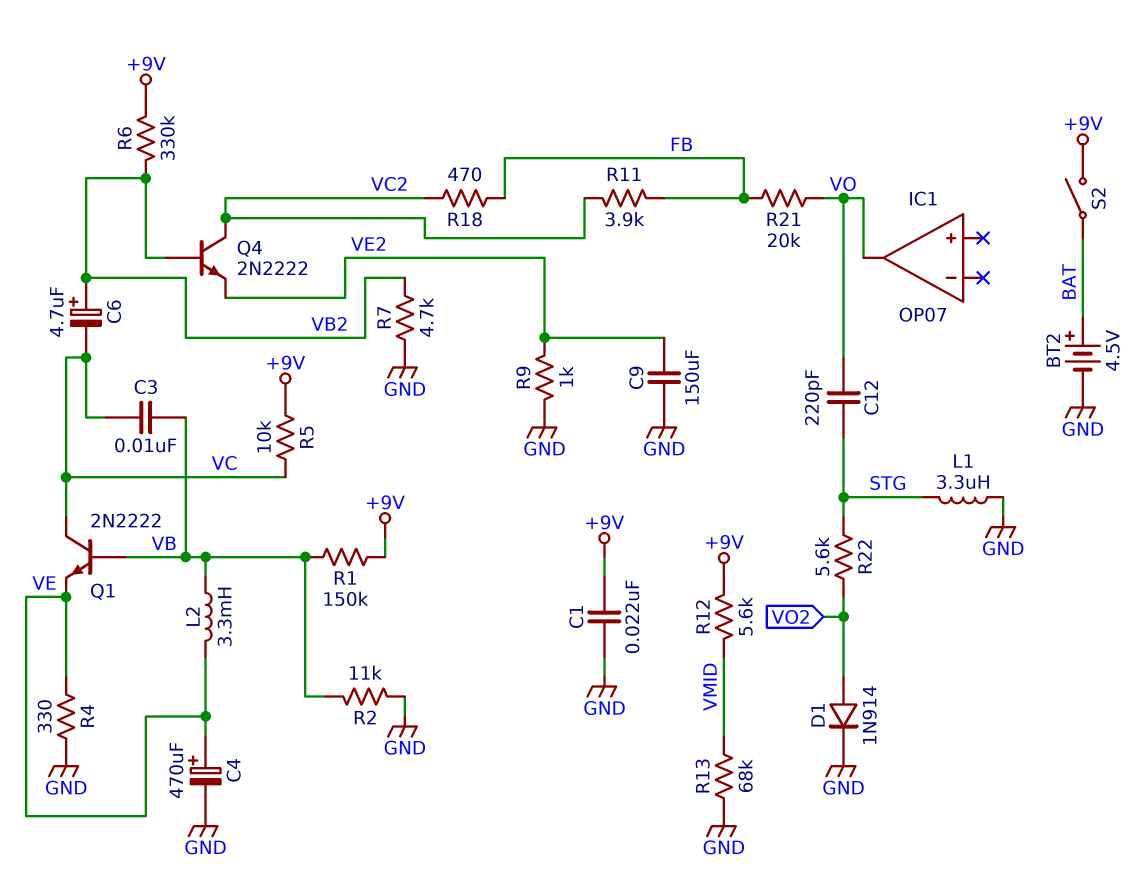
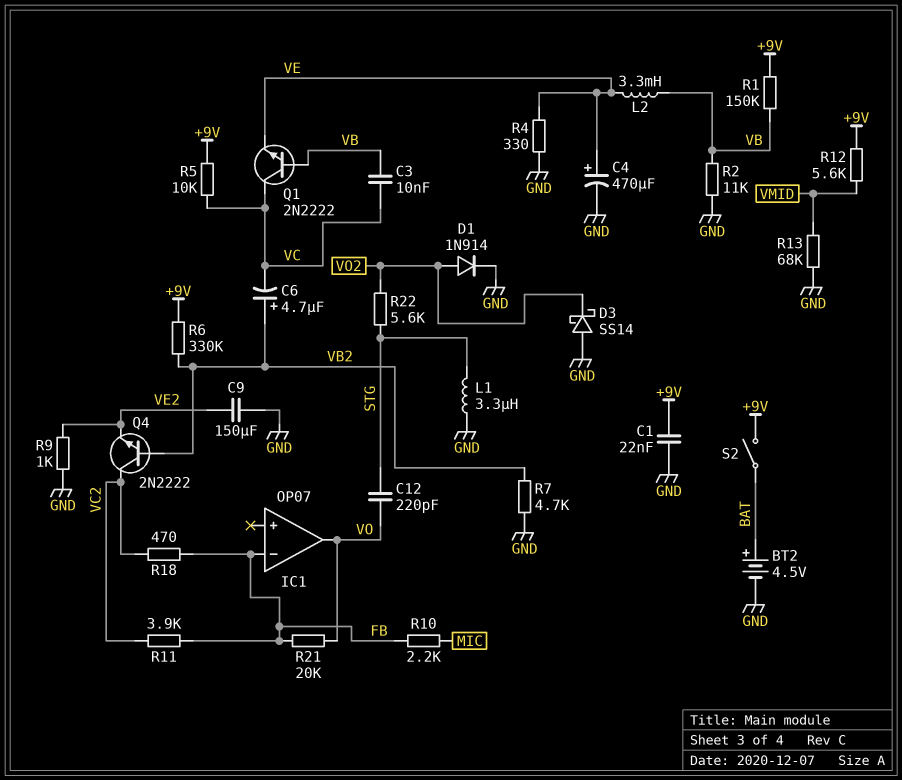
D3: none -> schottky SS14 (A GND, K VO2)
IC1 pin in-: none -> FB
R10: none -> 2.2k (FB, MIC)

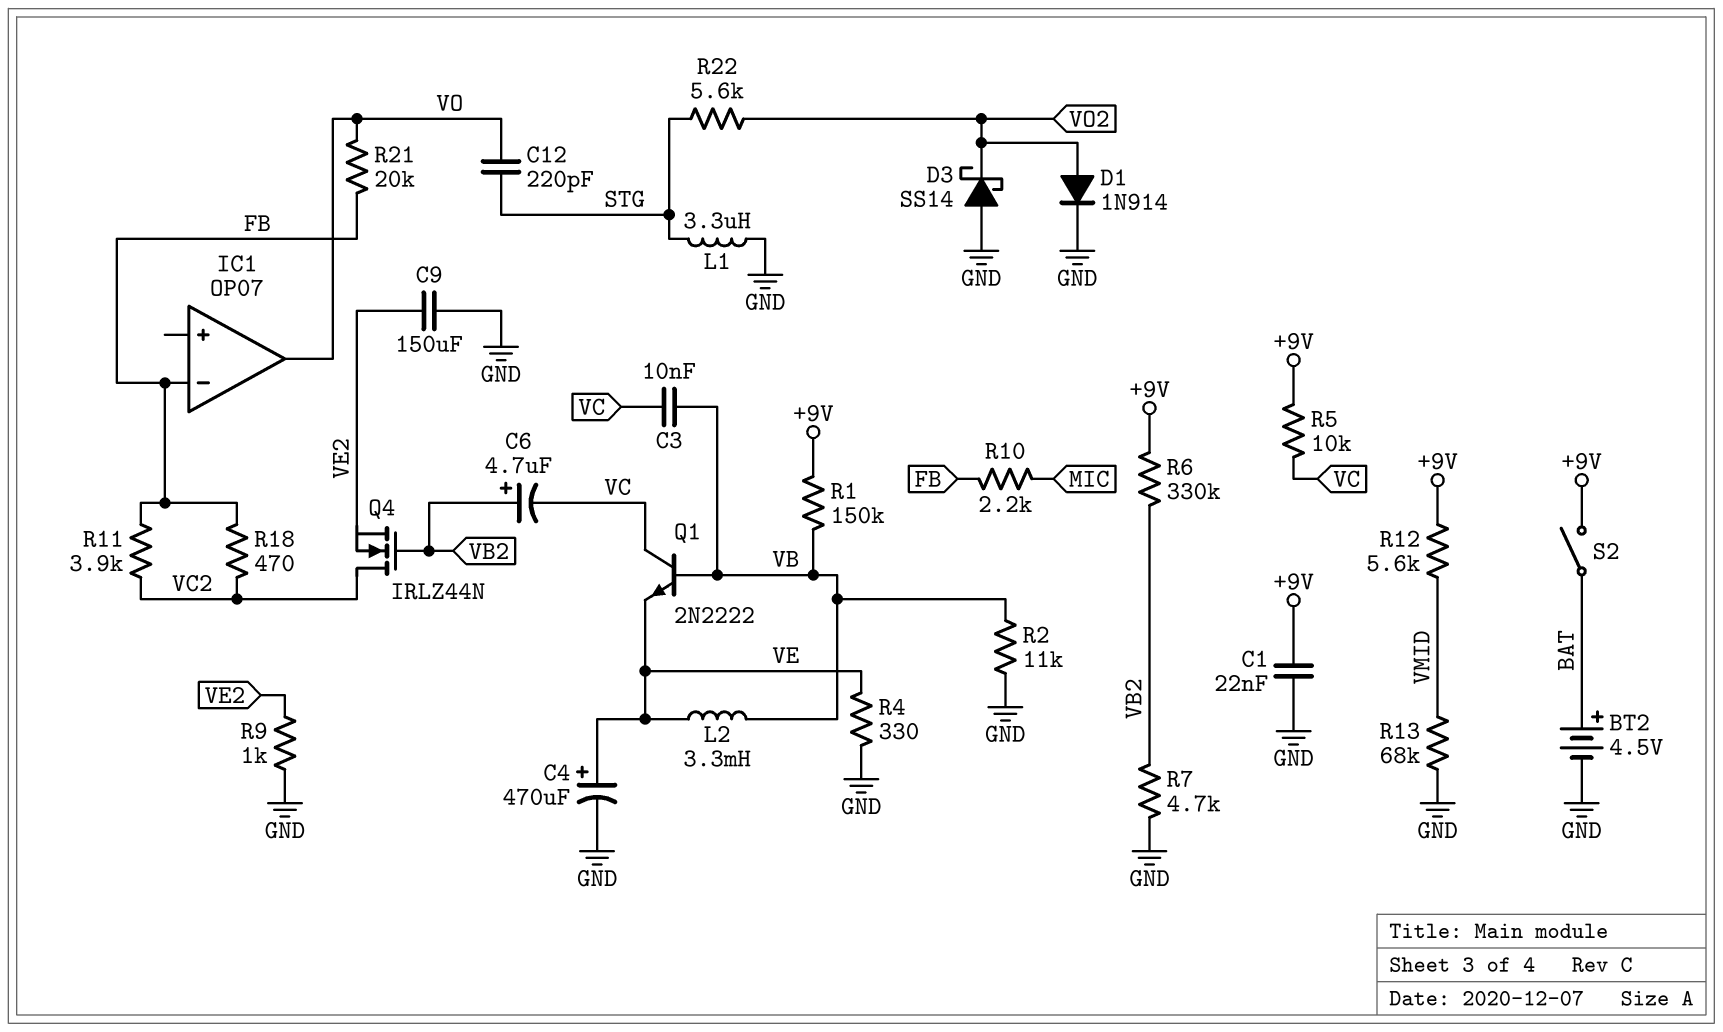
Q4: NPN 2N2222 (B VB2, C VC2, E VE2) -> NMOS IRLZ44N (G VB2, D VC2, S VE2)

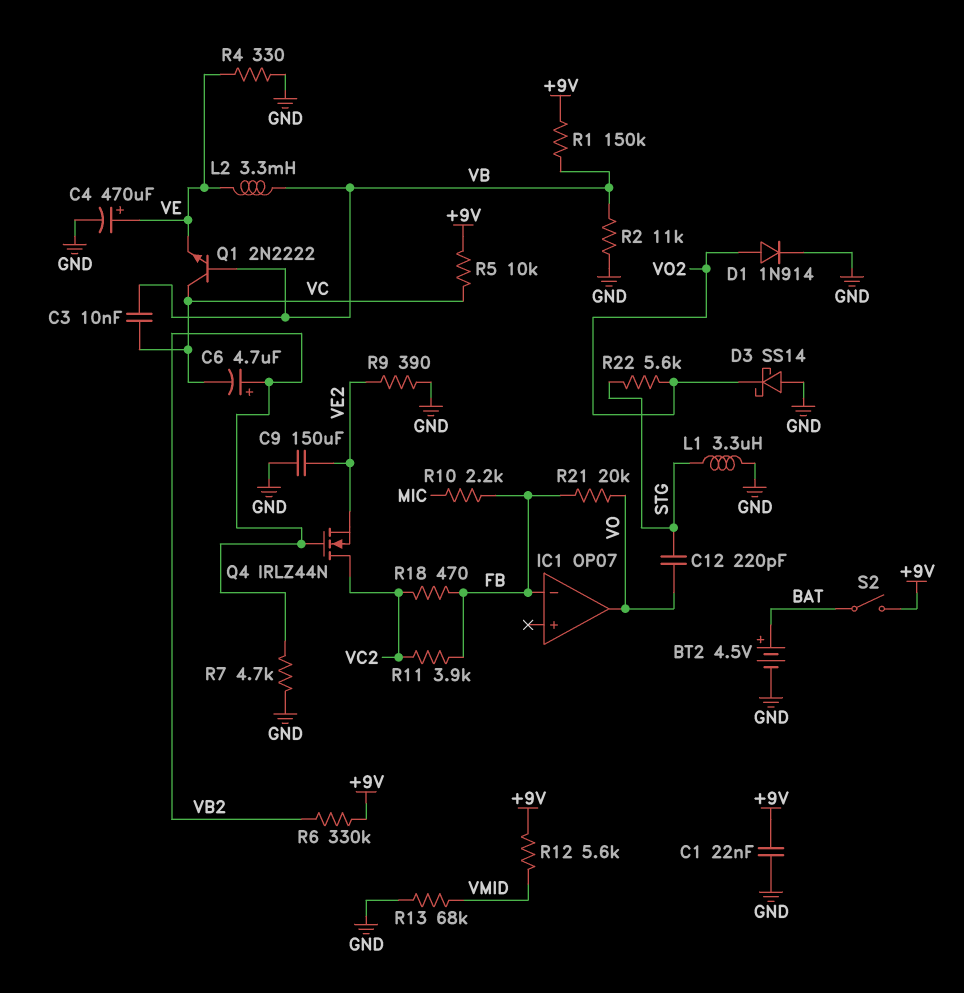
R9: 1k (GND, VE2) -> 390 (GND, VE2)

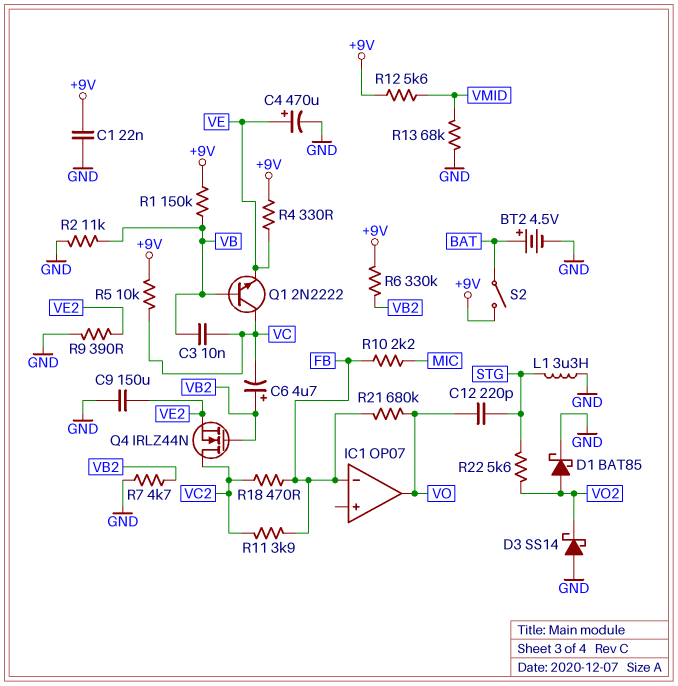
D1: diode 1N914 (A VO2, K GND) -> schottky BAT85 (A VO2, K GND)
L2: 3.3mH (VB, VE) -> none
R4: 330 (GND, VE) -> 330 (+9V, VE)
R21: 20k (FB, VO) -> 680k (FB, VO)

